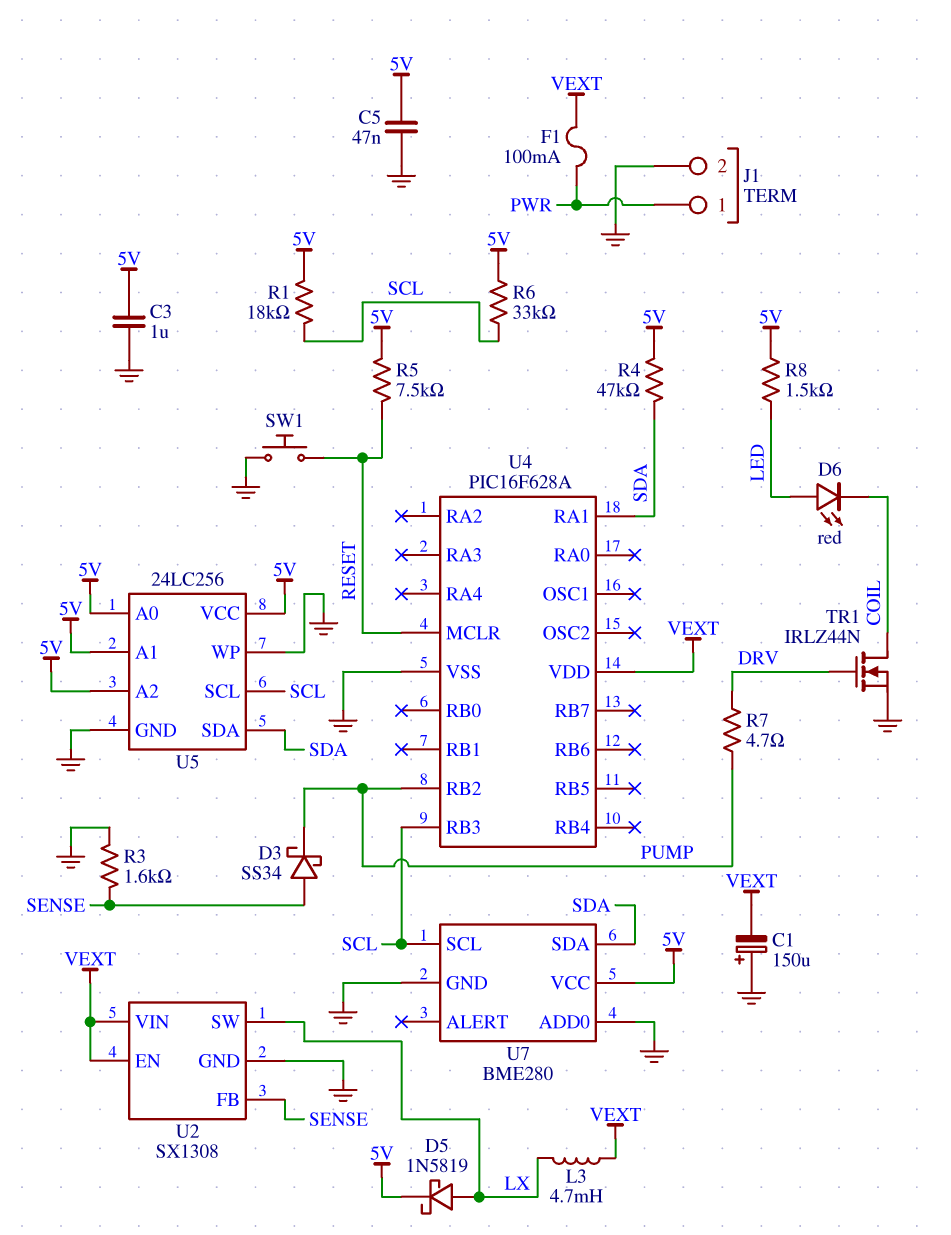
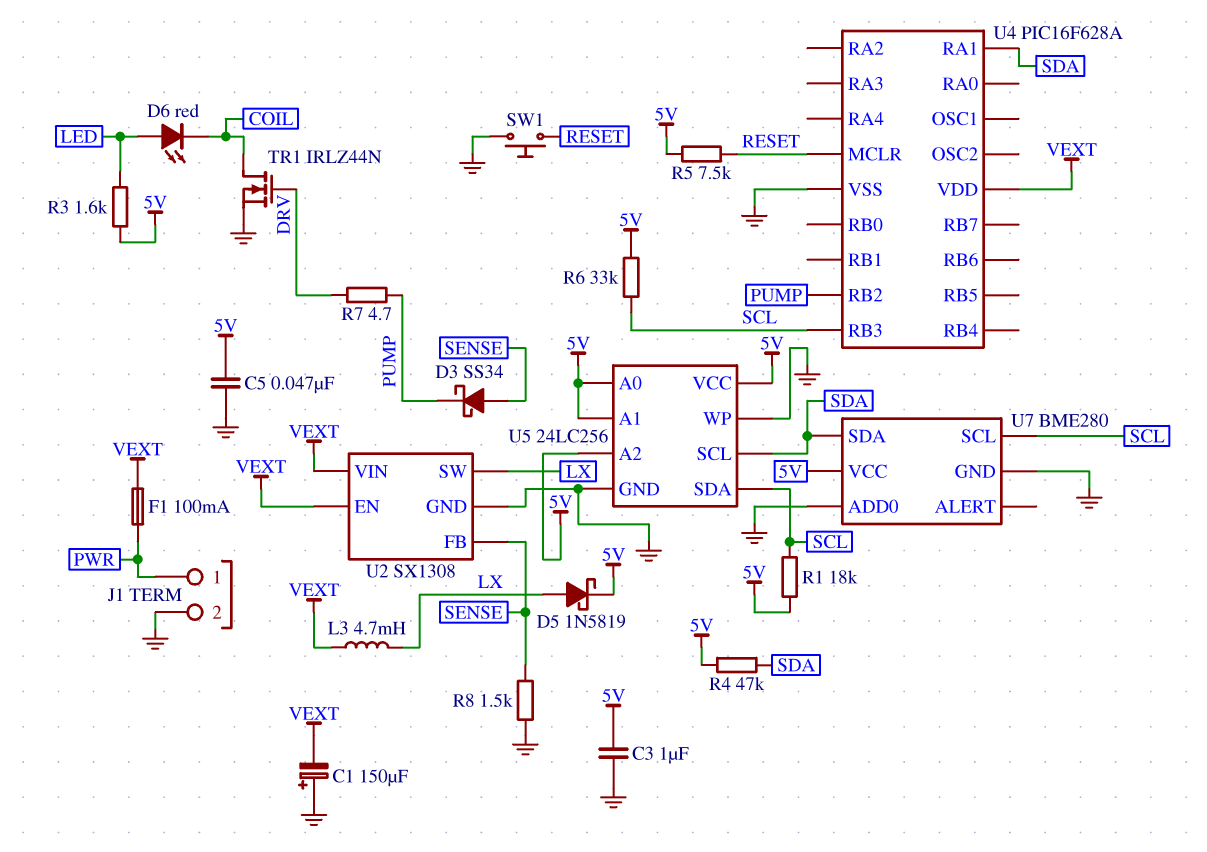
R3: 1.6k (GND, SENSE) -> 1.6k (5V, LED)
R8: 1.5k (5V, LED) -> 1.5k (GND, SENSE)
U5 pin SCL: SCL -> SDA
U5 pin SDA: SDA -> SCL

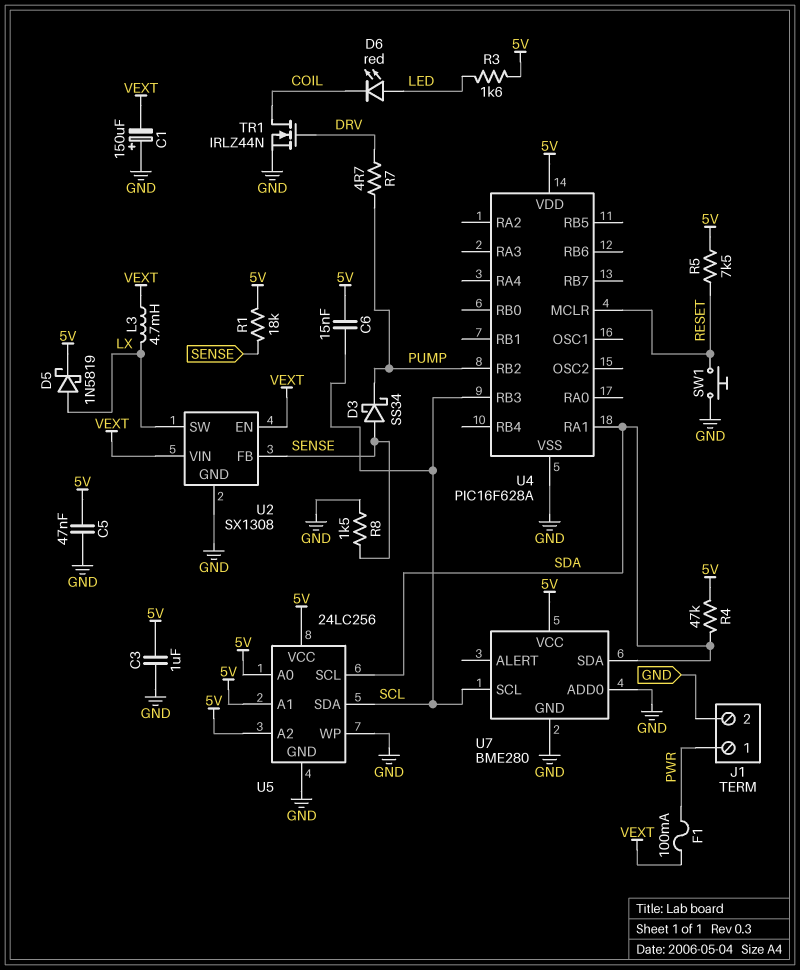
C6: none -> 15nF (5V, SCL)
R1: 18k (5V, SCL) -> 18k (5V, SENSE)
R6: 33k (5V, SCL) -> none
U4 pin VDD: VEXT -> 5V

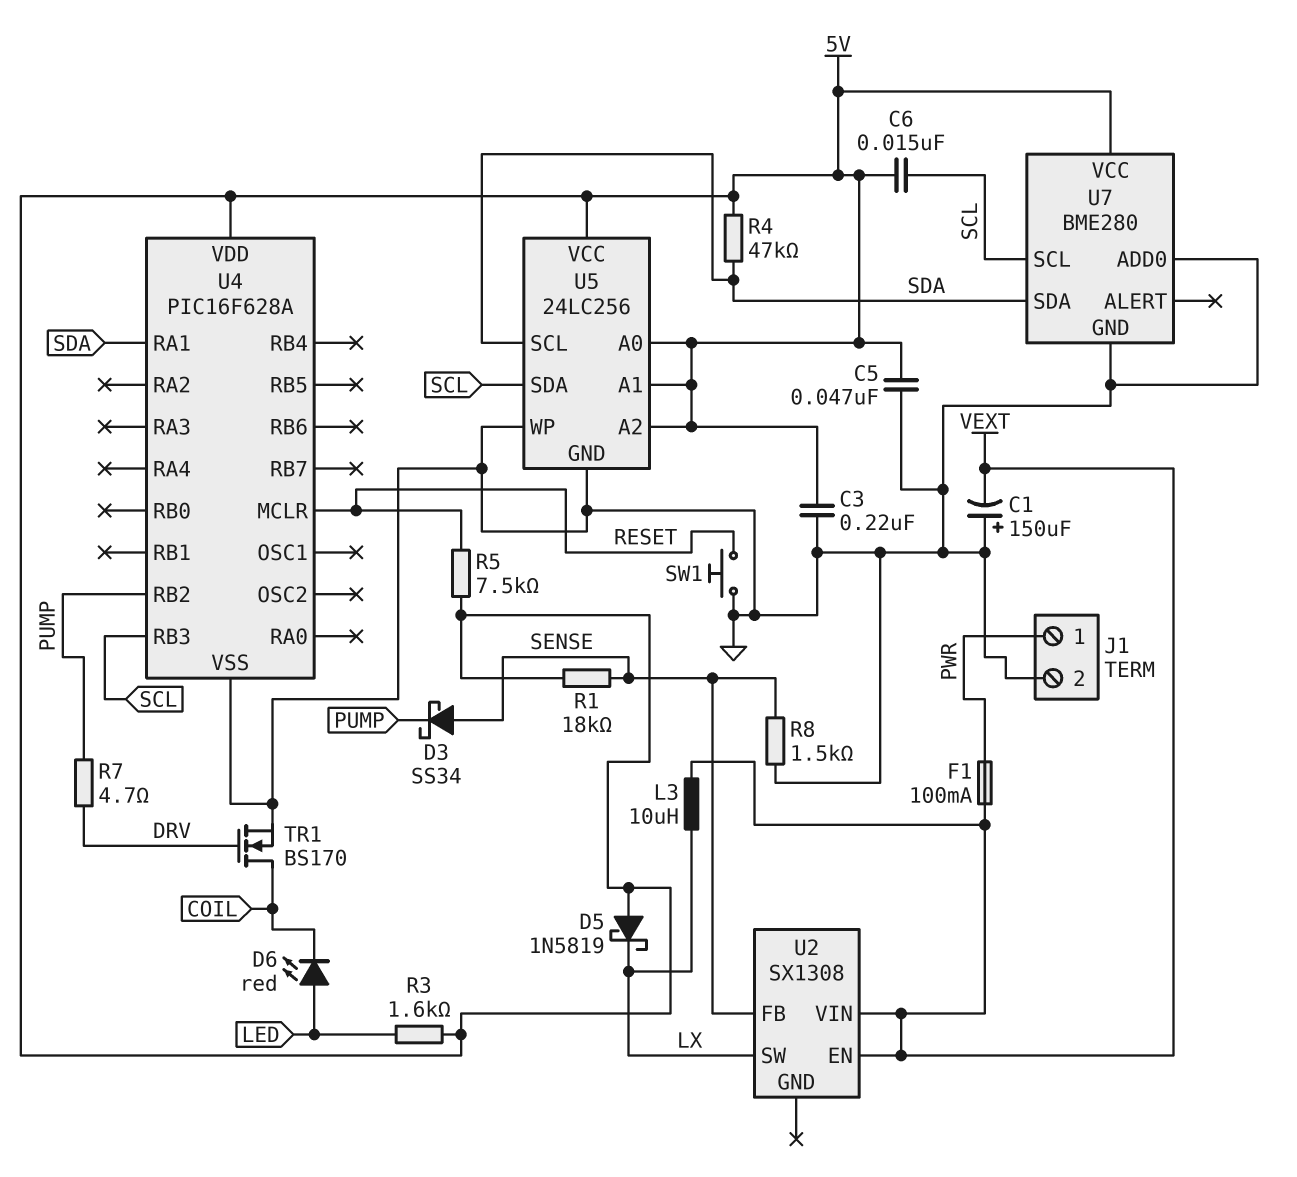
C3: 1uF (5V, GND) -> 220nF (5V, GND)
D5: schottky 1N5819 (A LX, K 5V) -> schottky 1N5819 (A 5V, K LX)
L3: 4.7mH (LX, VEXT) -> 10uH (LX, VEXT)
TR1: NMOS IRLZ44N (G DRV, D COIL, S GND) -> NMOS BS170 (G DRV, D COIL, S GND)
U2 pin GND: GND -> none

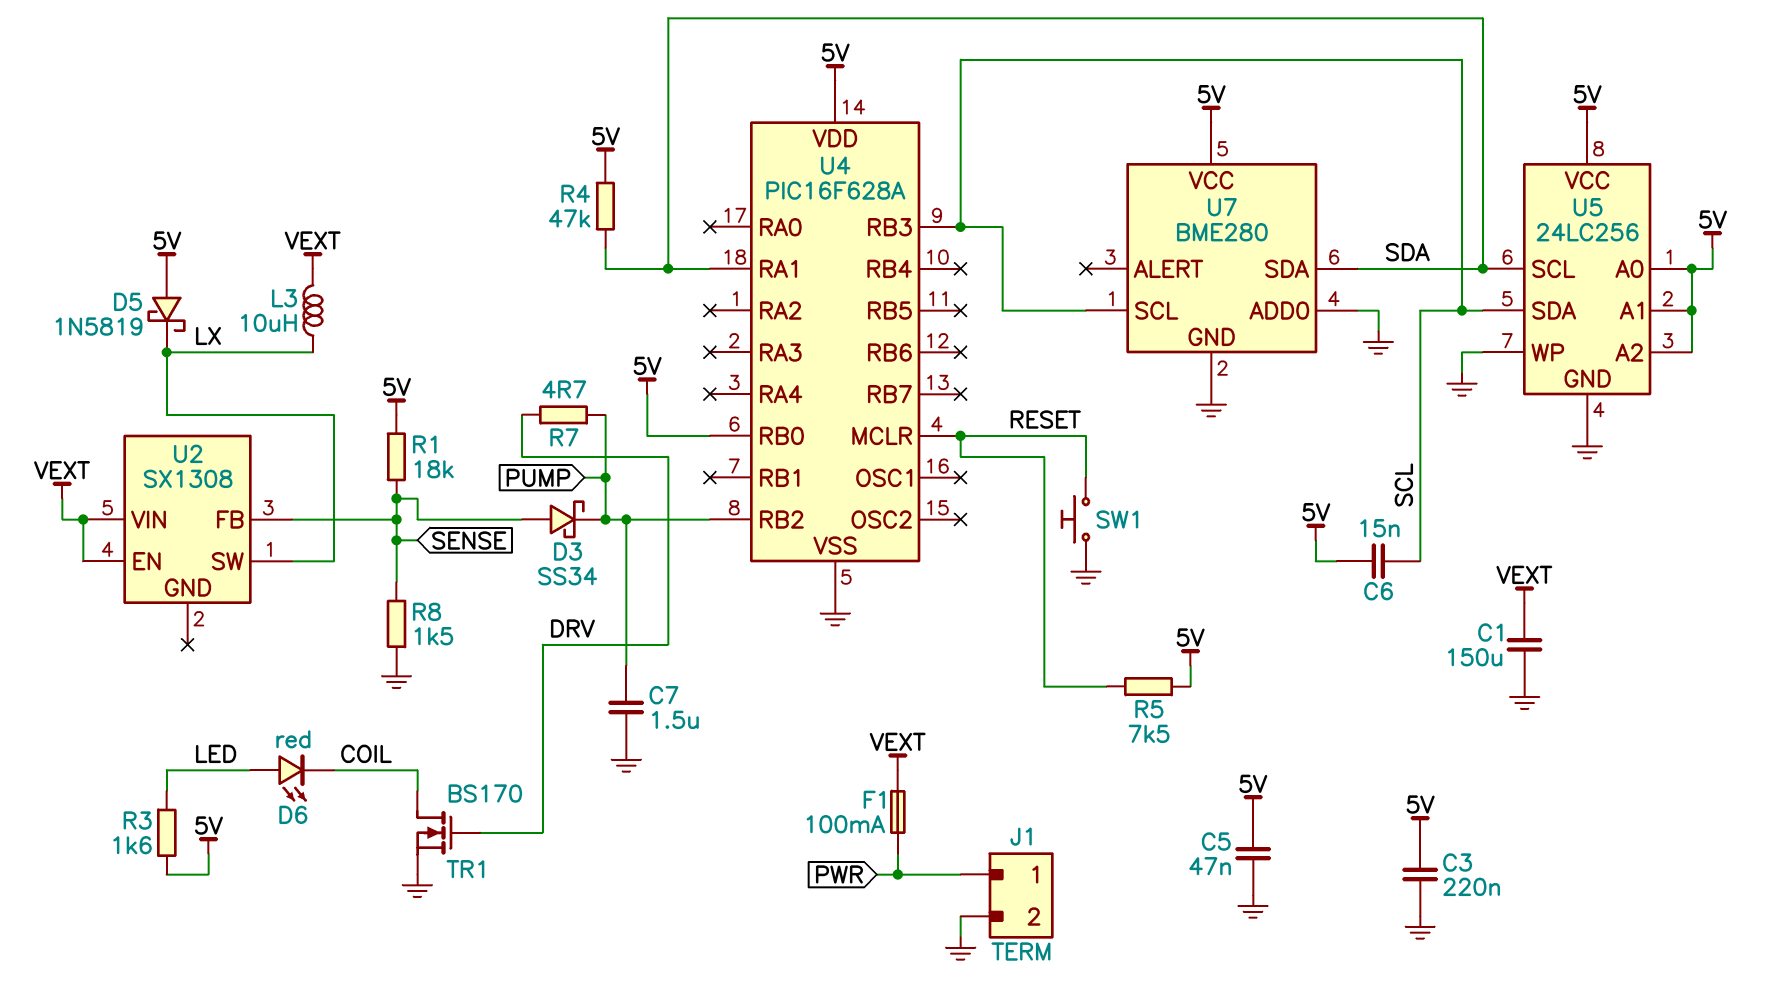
C1: 150uF (plus GND, minus VEXT) -> 150uF (GND, VEXT)
C7: none -> 1.5uF (GND, PUMP)
U4 pin RB0: none -> 5V

